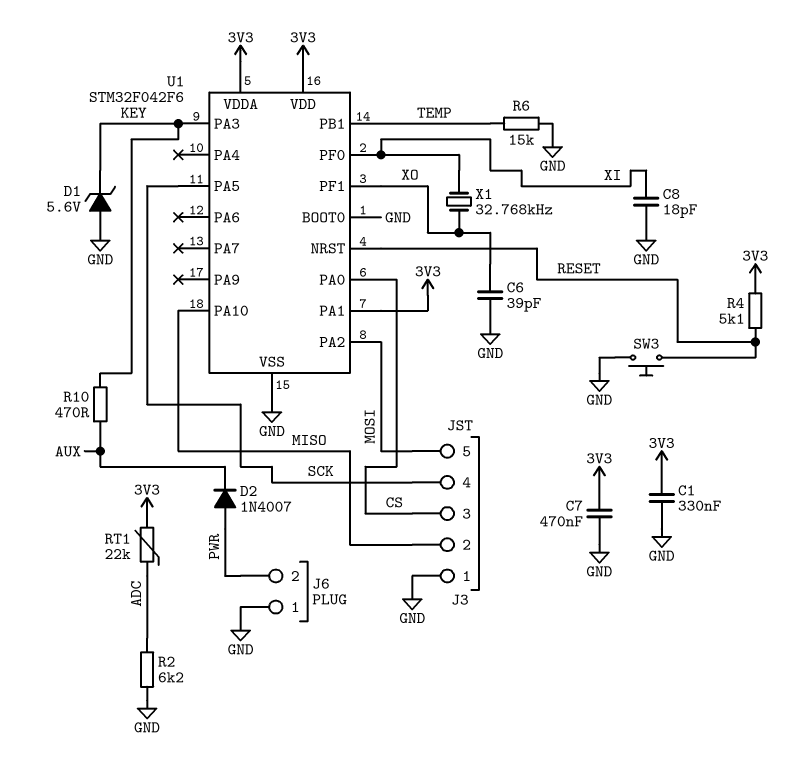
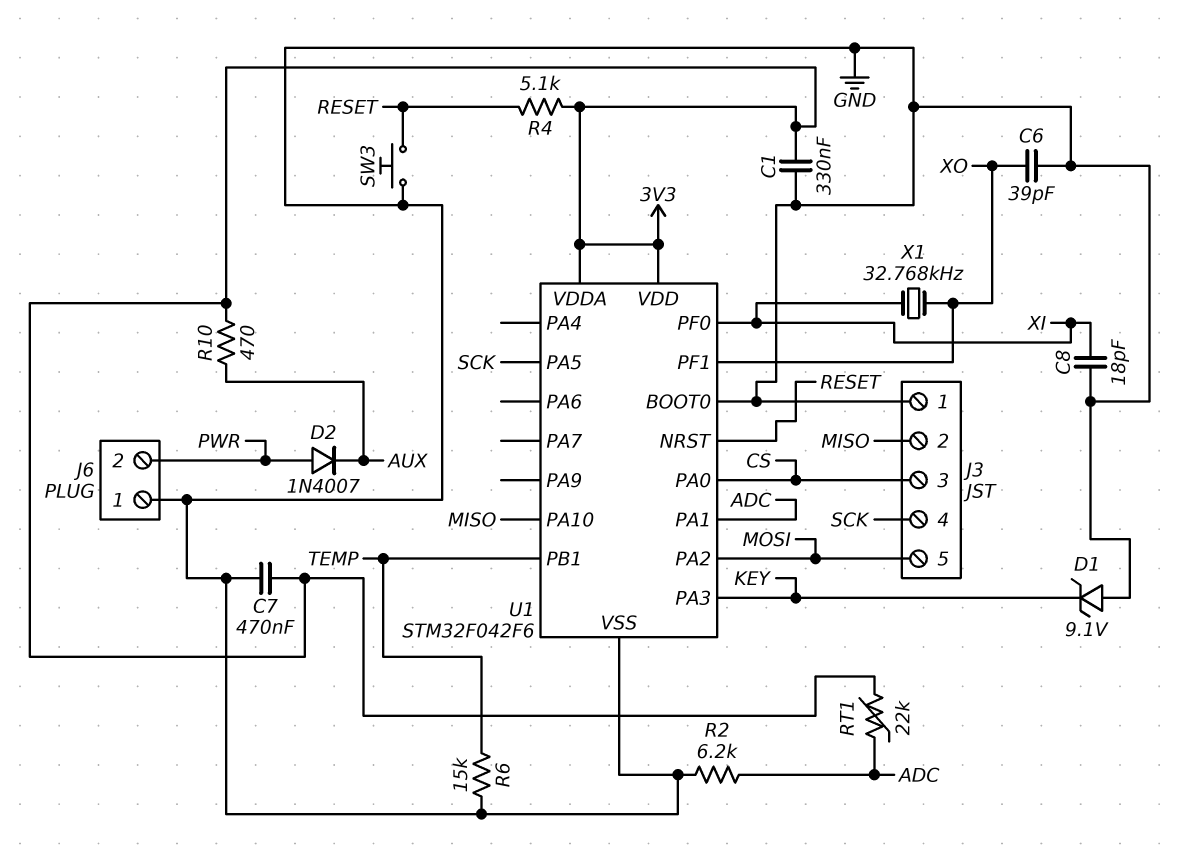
D1: zener 5.6V (A GND, K KEY) -> zener 9.1V (A GND, K KEY)
R10: 470 (AUX, KEY) -> 470 (3V3, AUX)
U1 pin PA1: 3V3 -> ADC

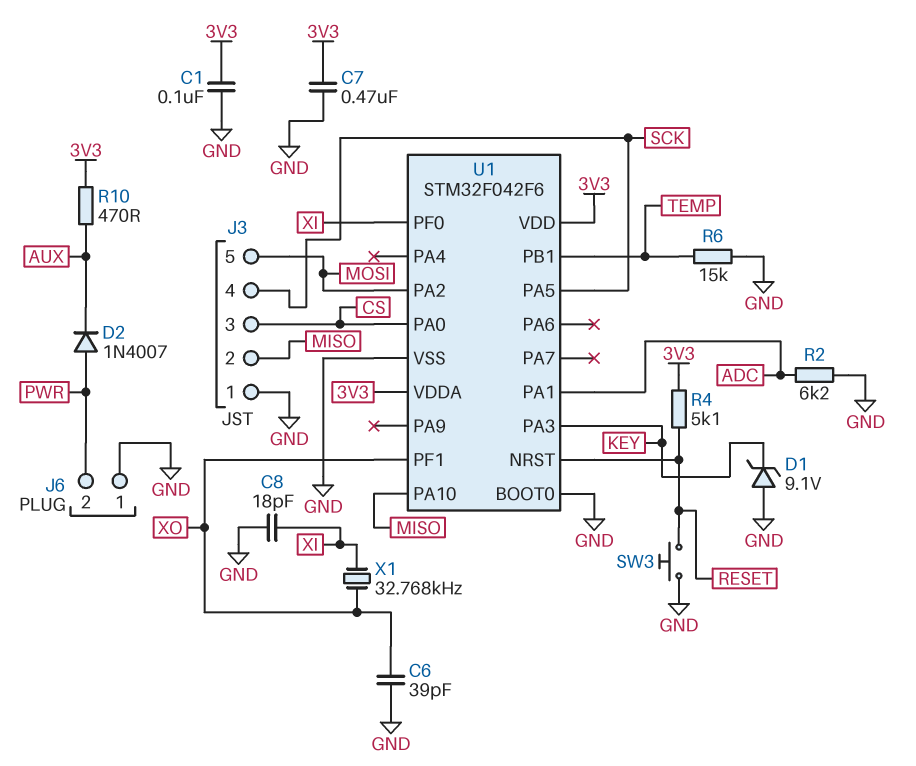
C1: 330nF (3V3, GND) -> 100nF (3V3, GND)
RT1: 22k (3V3, ADC) -> none

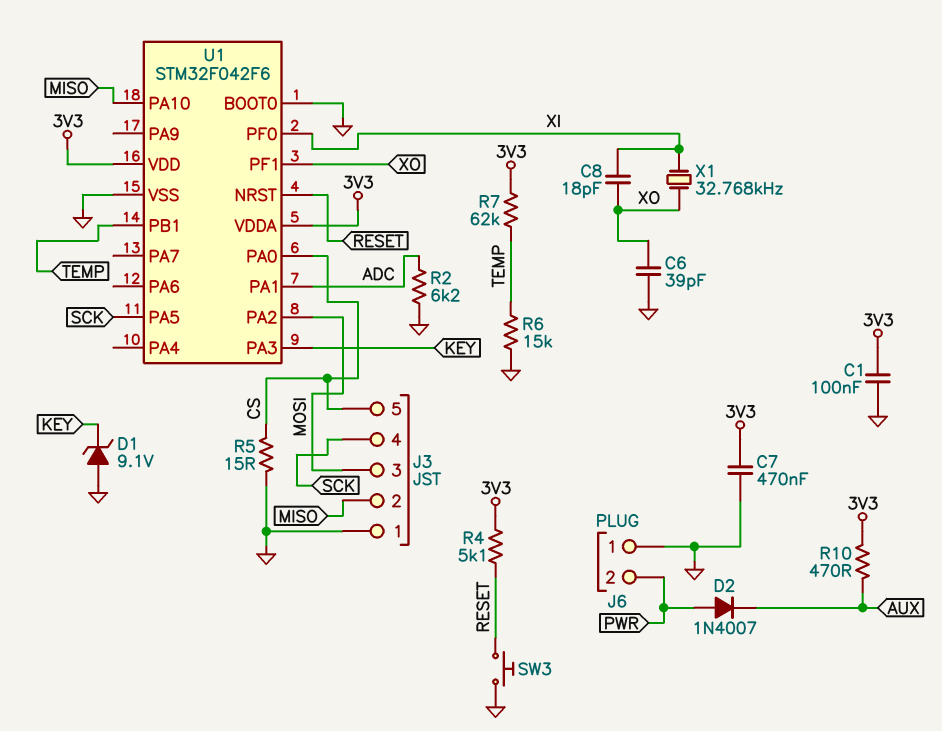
C8: 18pF (GND, XI) -> 18pF (XI, XO)
J3 pin 3: CS -> MOSI
J3 pin 5: MOSI -> CS
R5: none -> 15 (CS, GND)
R7: none -> 62k (3V3, TEMP)

